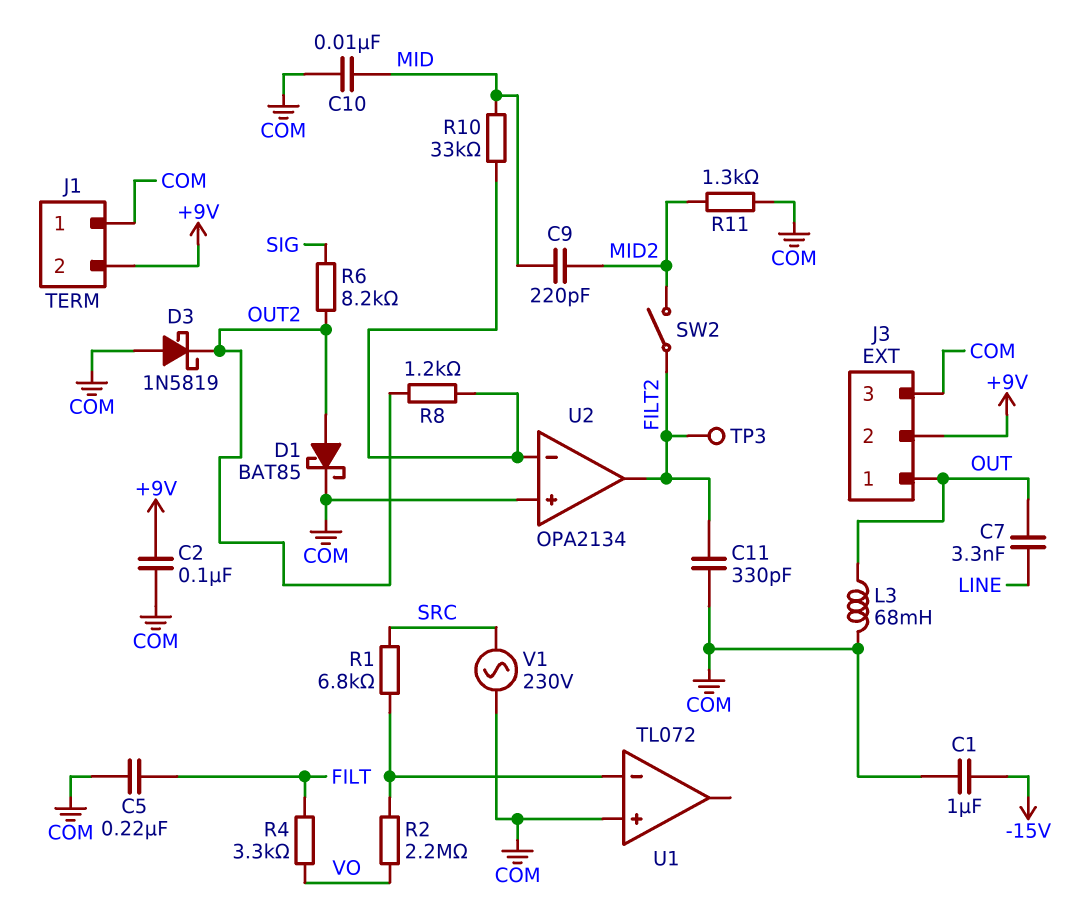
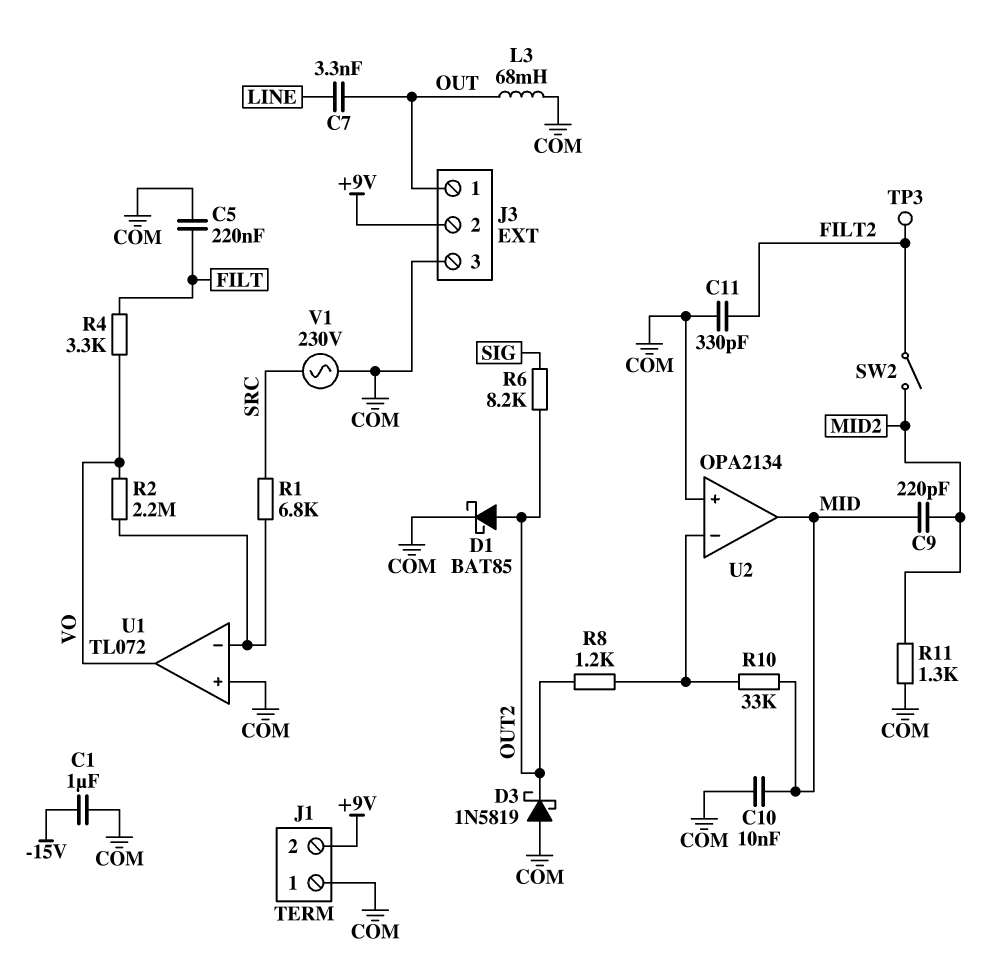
C2: 100nF (+9V, COM) -> none
U1 pin out: none -> VO
U2 pin out: FILT2 -> MID

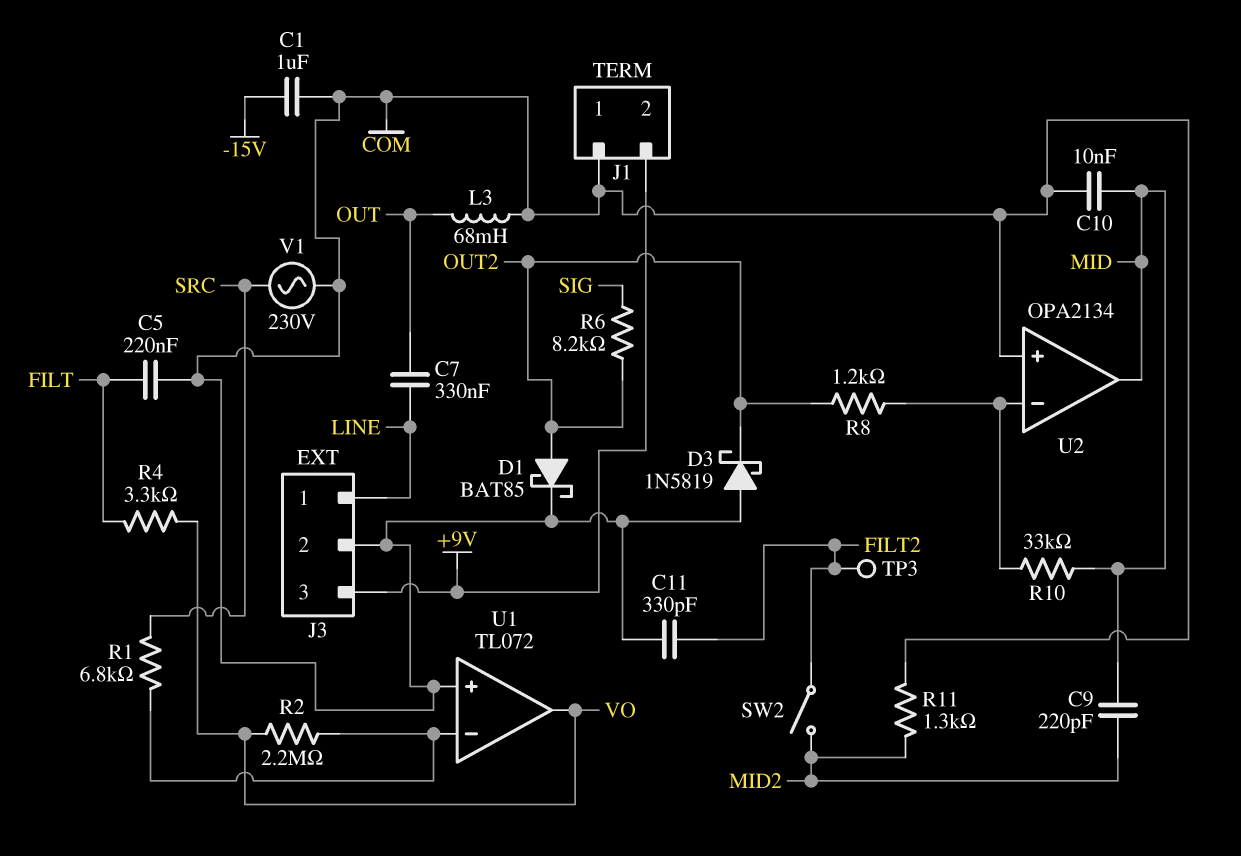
C7: 3.3nF (LINE, OUT) -> 330nF (LINE, OUT)
J3 pin 1: OUT -> LINE
J3 pin 2: +9V -> COM
J3 pin 3: COM -> +9V

